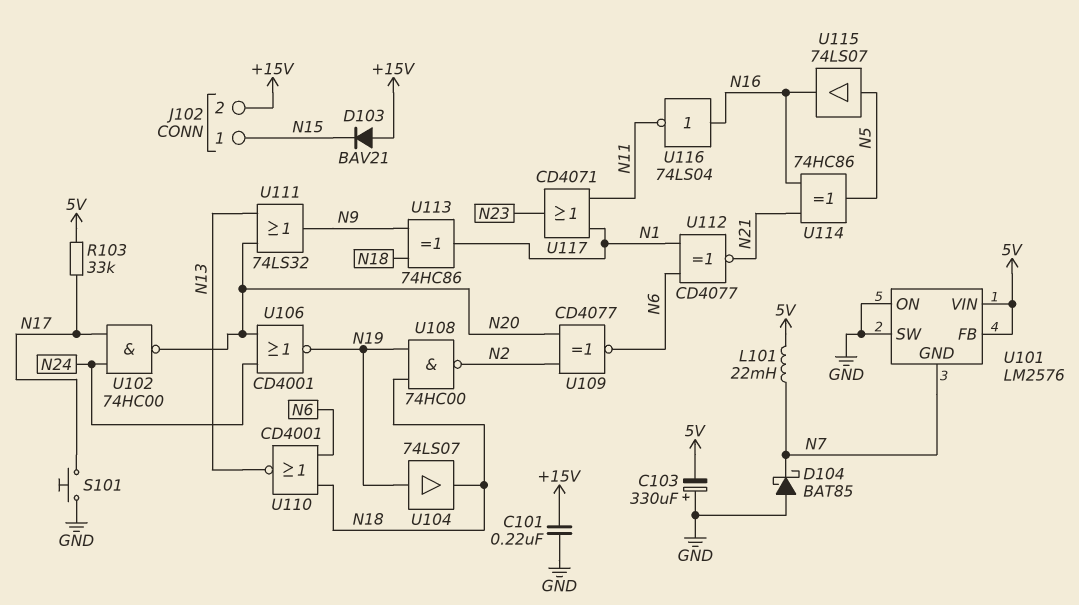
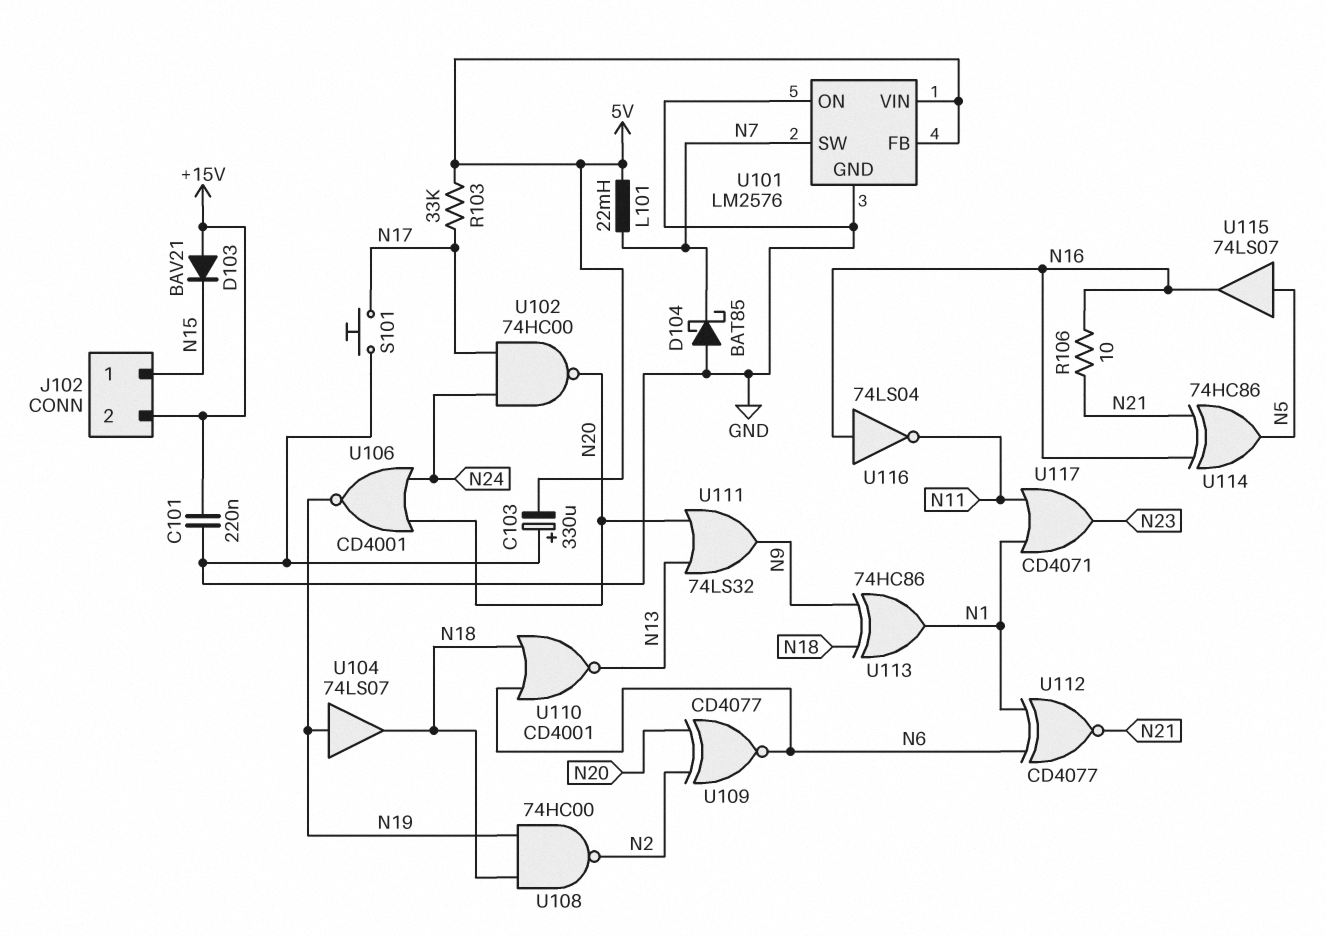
R106: none -> 10 (N16, N21)
U101 pin GND: N7 -> GND
U101 pin SW: GND -> N7

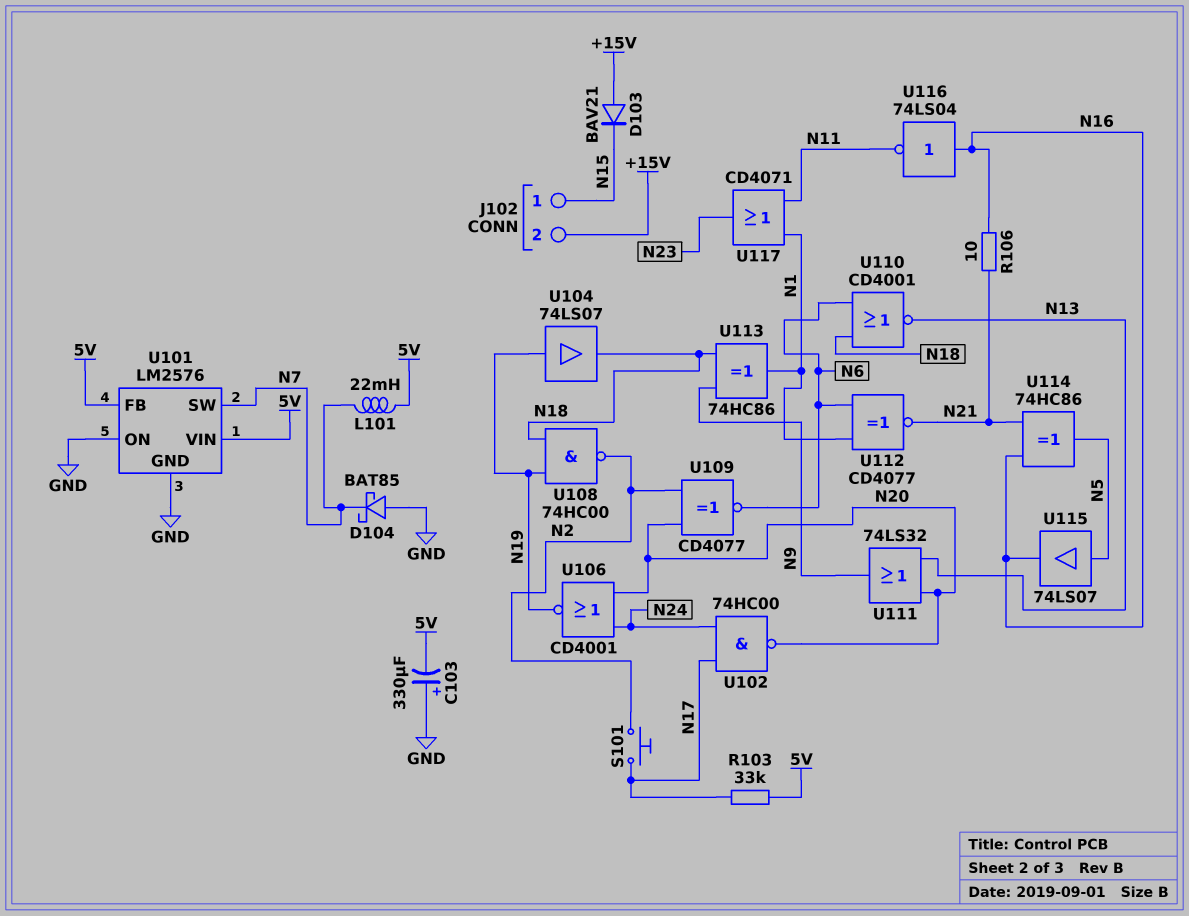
C101: 220nF (+15V, GND) -> none
S101: button (GND, N17) -> button (N2, N17)

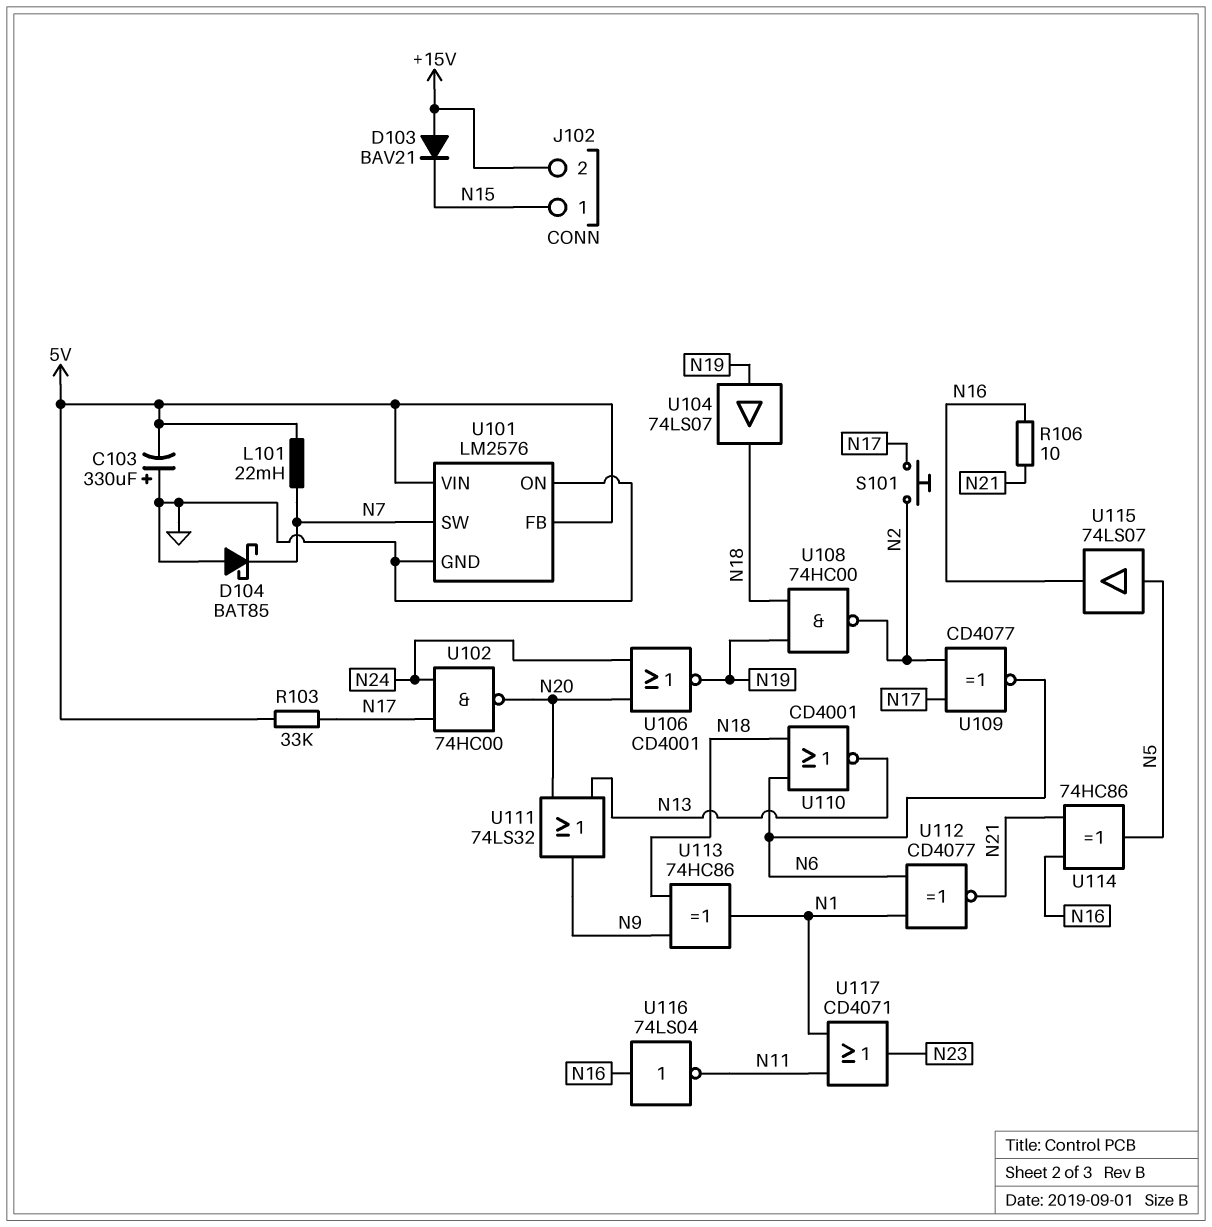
U109: XNOR CD4077 (in N2, in N20, out N6) -> XNOR CD4077 (in N2, in N17, out N6)

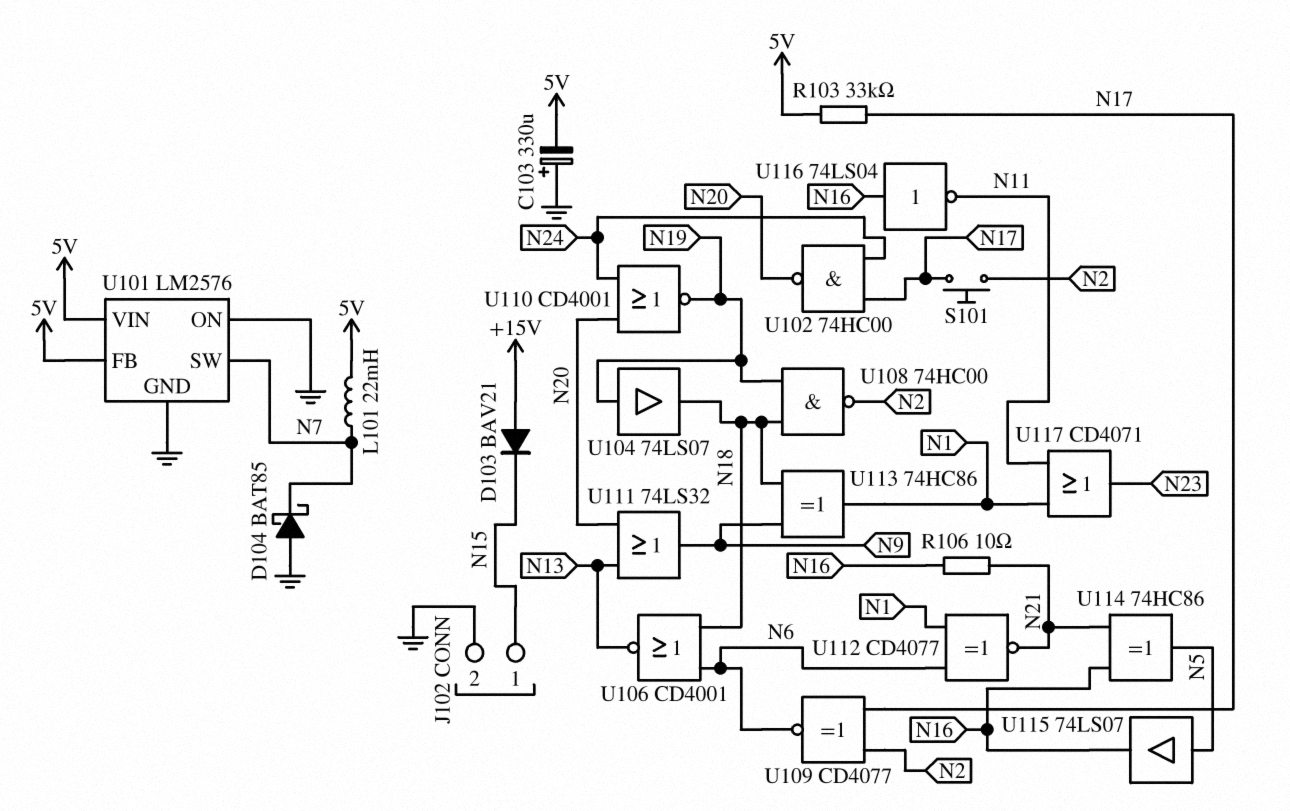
J102 pin 2: +15V -> GND
U106: NOR CD4001 (in N20, in N24, out N19) -> NOR CD4001 (in N6, in N18, out N13)
U110: NOR CD4001 (in N6, in N18, out N13) -> NOR CD4001 (in N20, in N24, out N19)

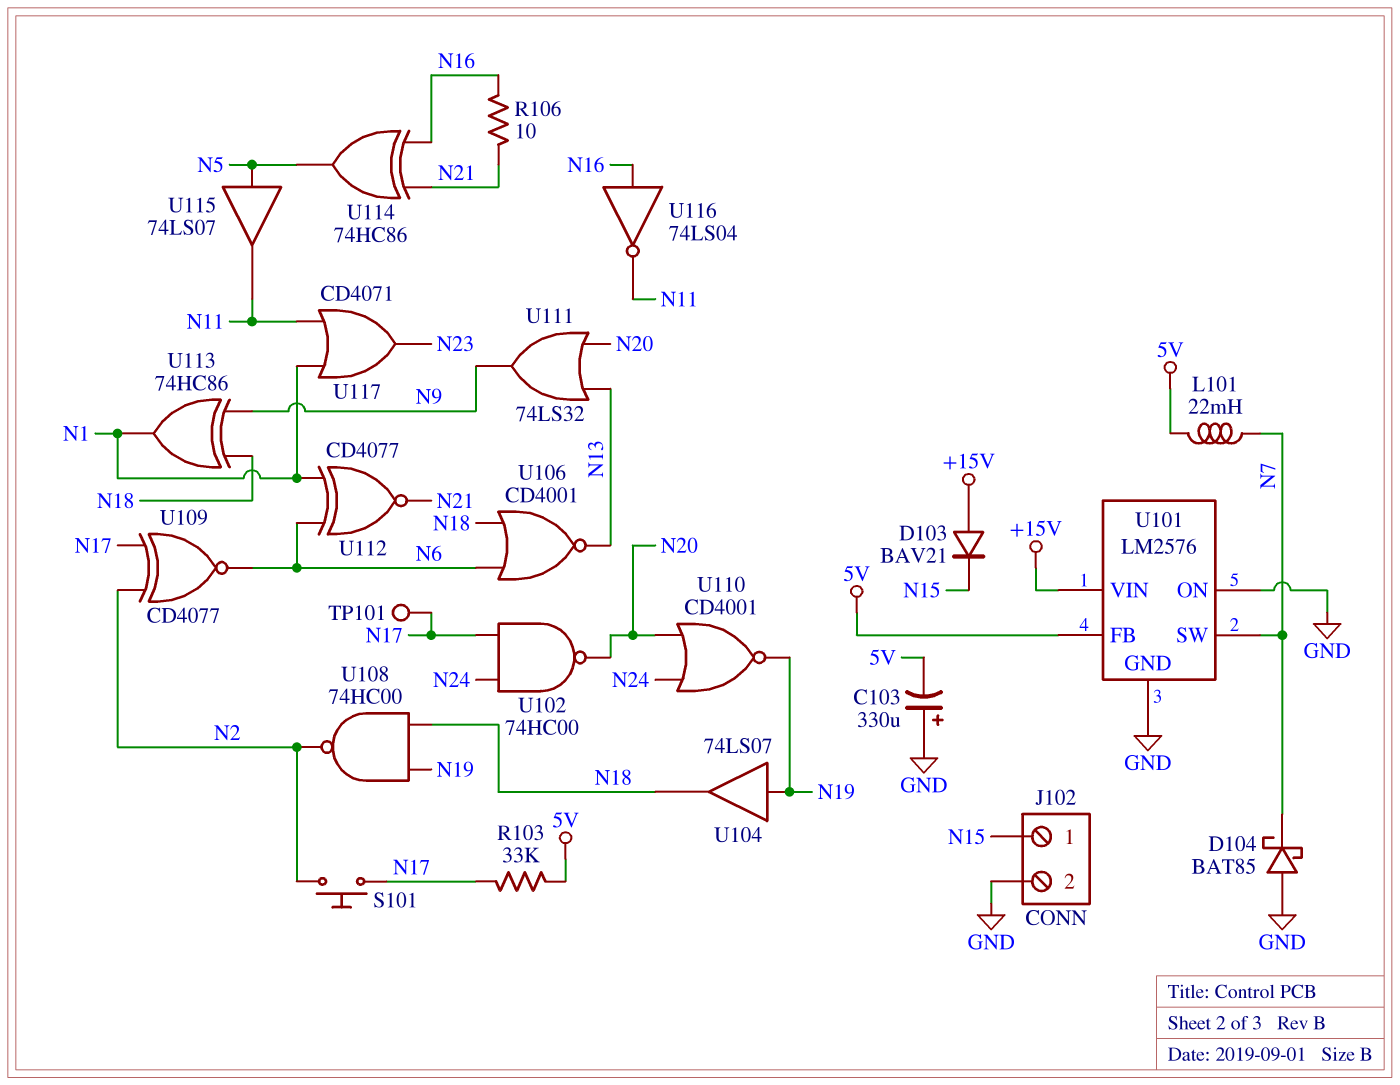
TP101: none -> test point (N17)
U101 pin VIN: 5V -> +15V
U115: buffer 74LS07 (in N5, out N16) -> buffer 74LS07 (in N5, out N11)

